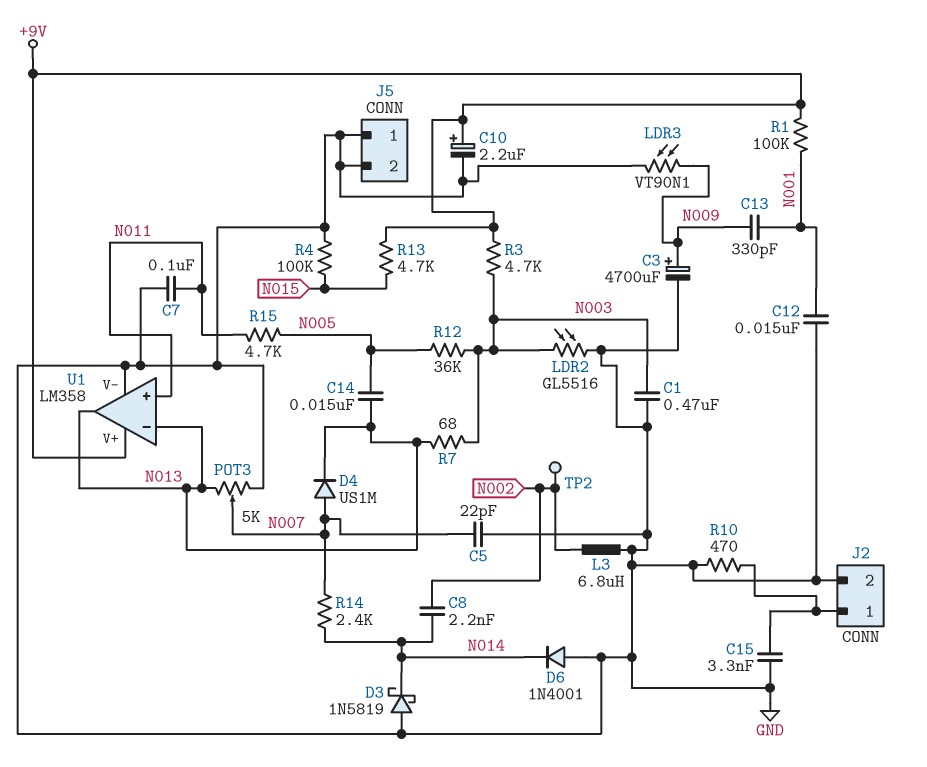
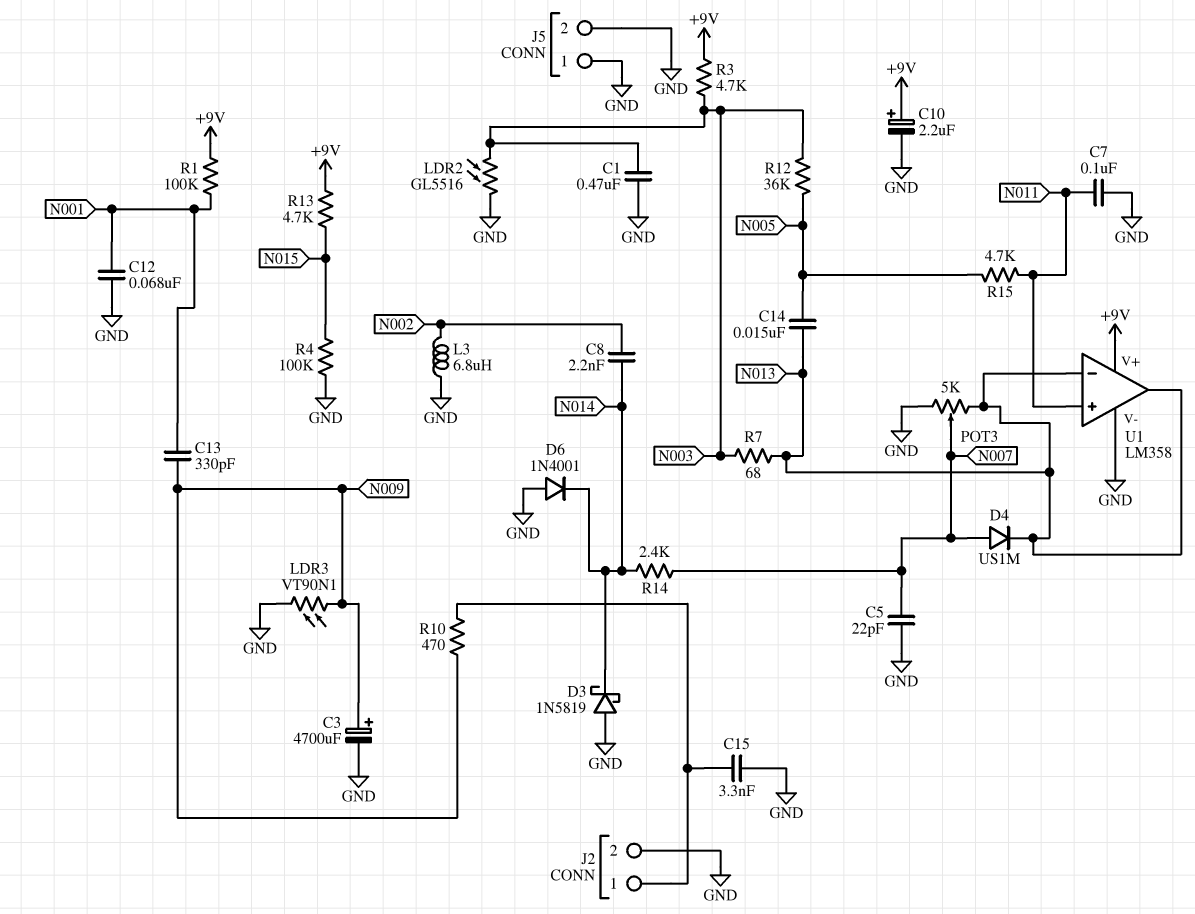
C12: 15nF (GND, N001) -> 68nF (GND, N001)
R10: 470 (GND, J2/1) -> 470 (J2/1, N009)
TP2: test point (N002) -> none

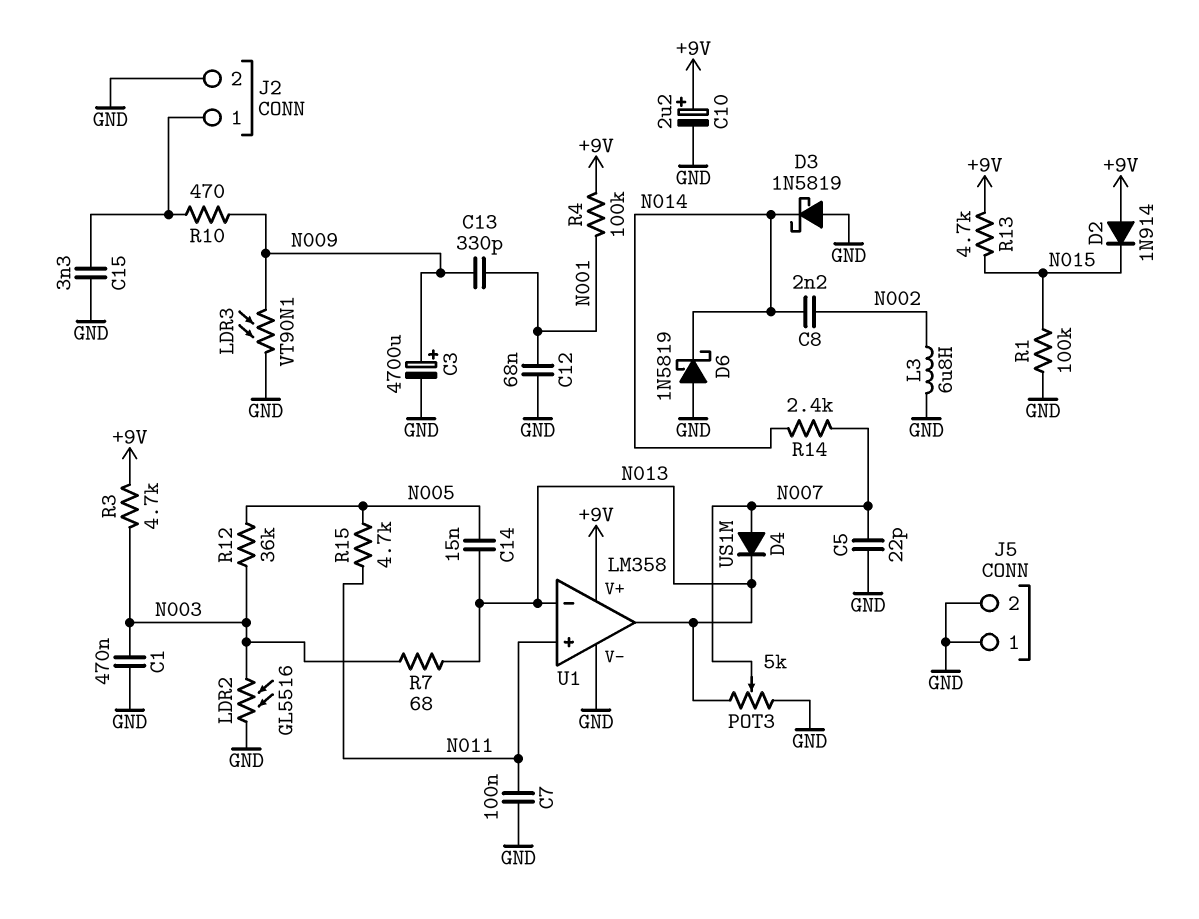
D2: none -> diode 1N914 (A +9V, K N015)
D6: diode 1N4001 (A GND, K N014) -> schottky 1N5819 (A GND, K N014)
R1: 100k (+9V, N001) -> 100k (GND, N015)
R4: 100k (GND, N015) -> 100k (+9V, N001)

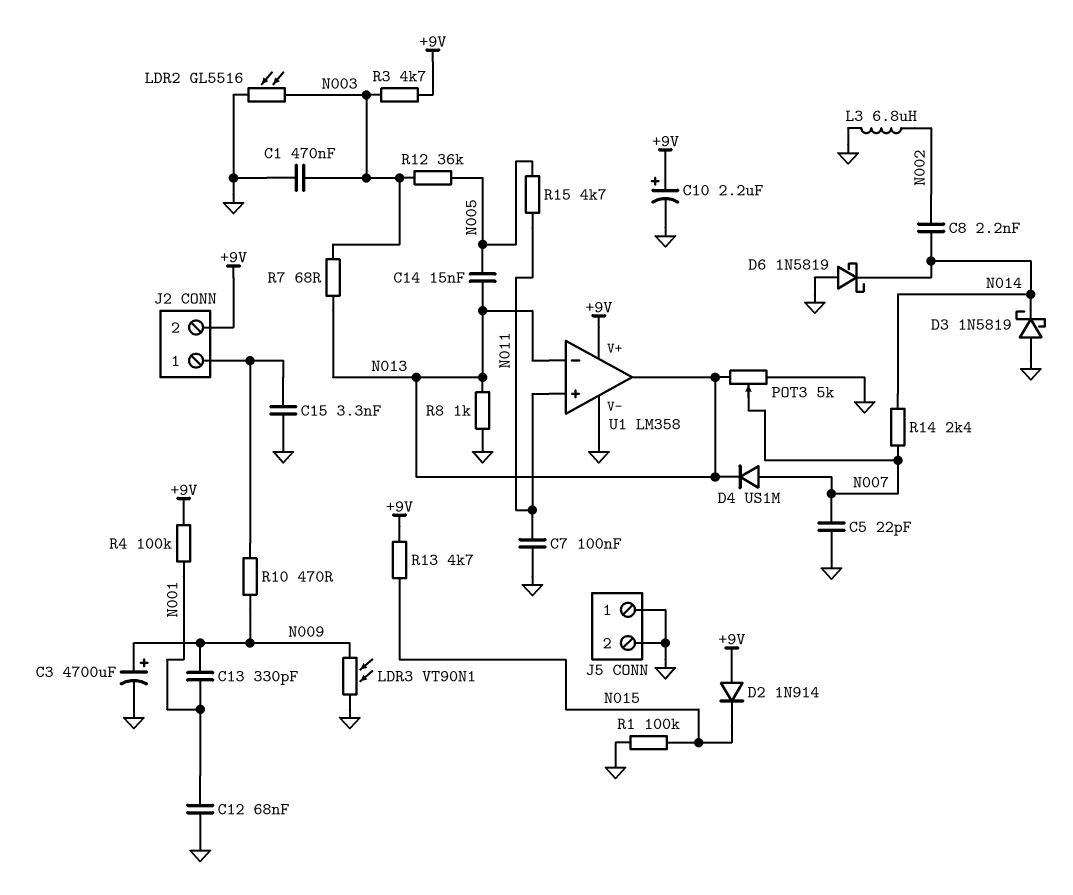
J2 pin 2: GND -> +9V
R8: none -> 1k (GND, N013)

